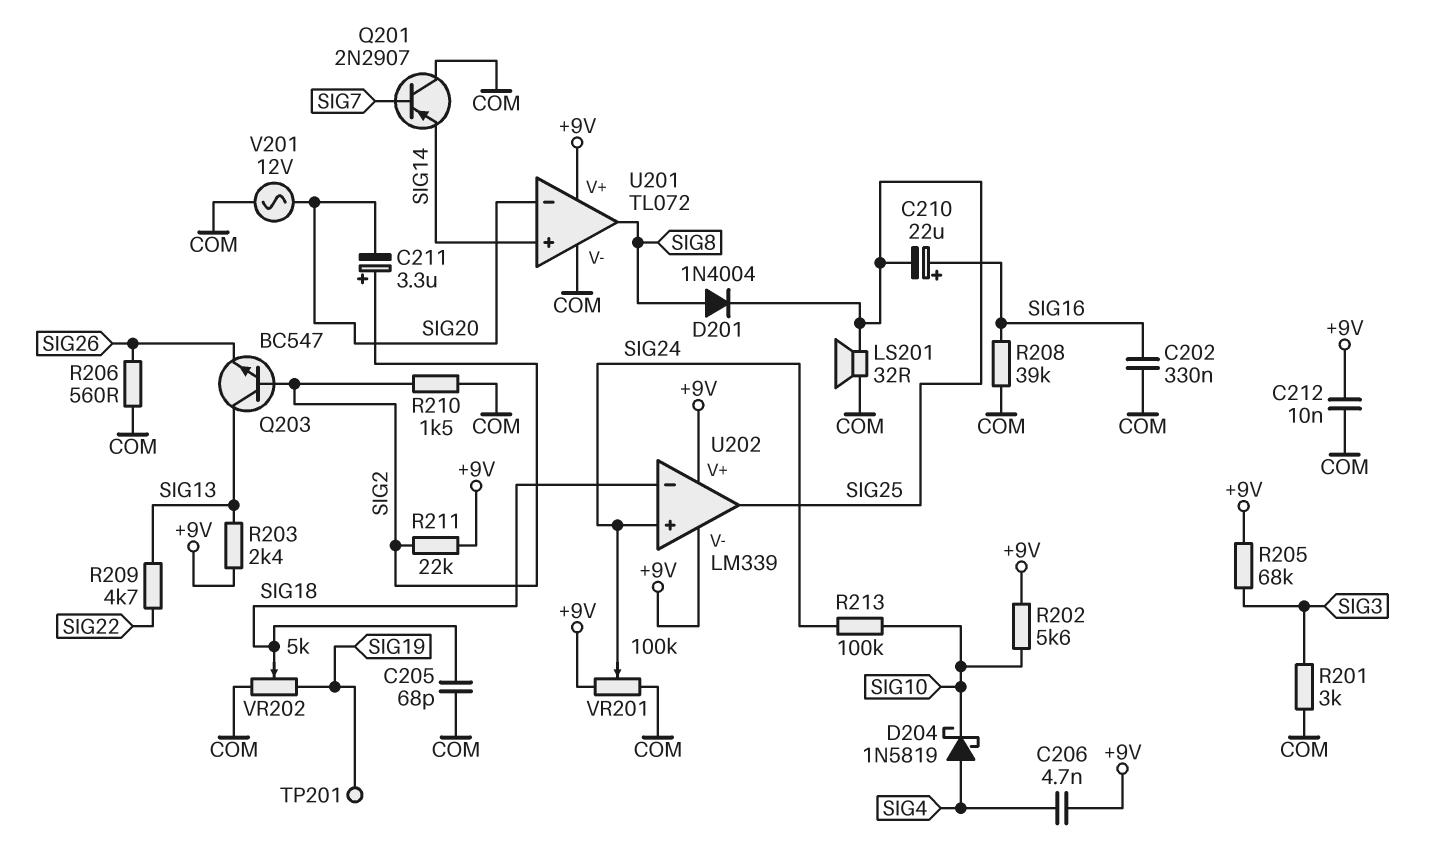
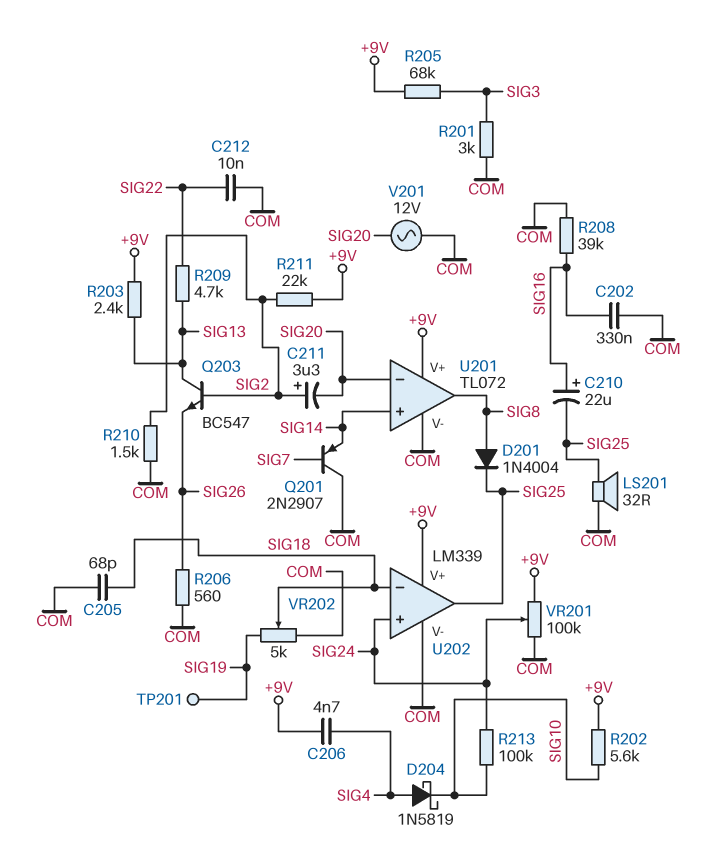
C212: 10nF (+9V, COM) -> 10nF (COM, SIG22)
U202 pin V-: +9V -> COM

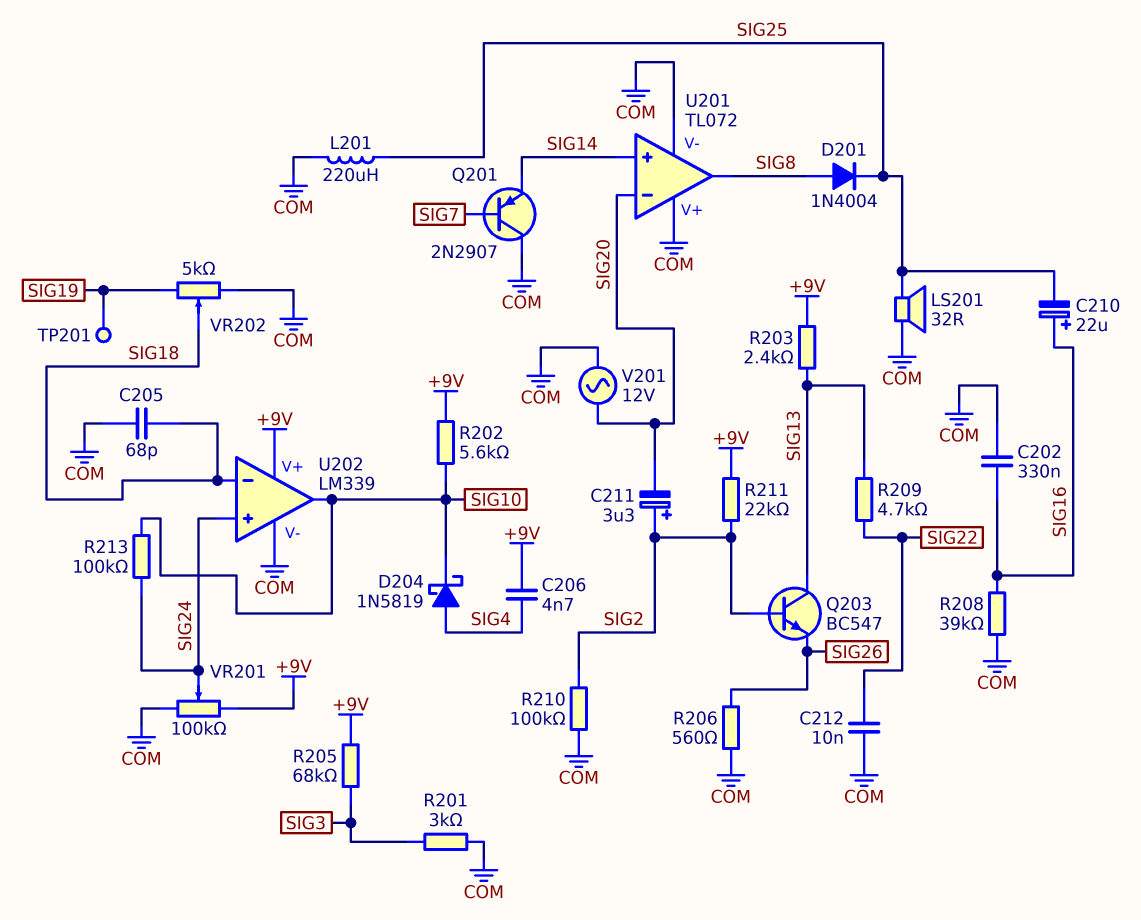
L201: none -> 220uH (COM, SIG25)
R210: 1.5k (COM, SIG2) -> 100k (COM, SIG2)
U201 pin V+: +9V -> COM
U202 pin out: SIG25 -> SIG10

